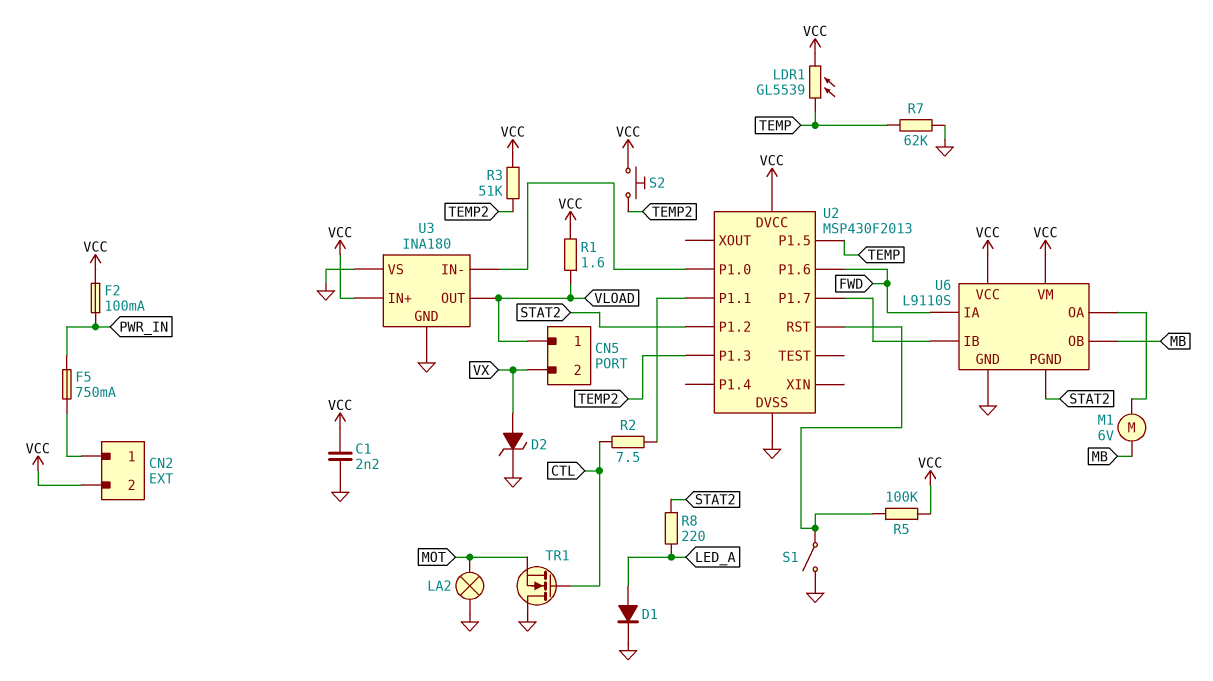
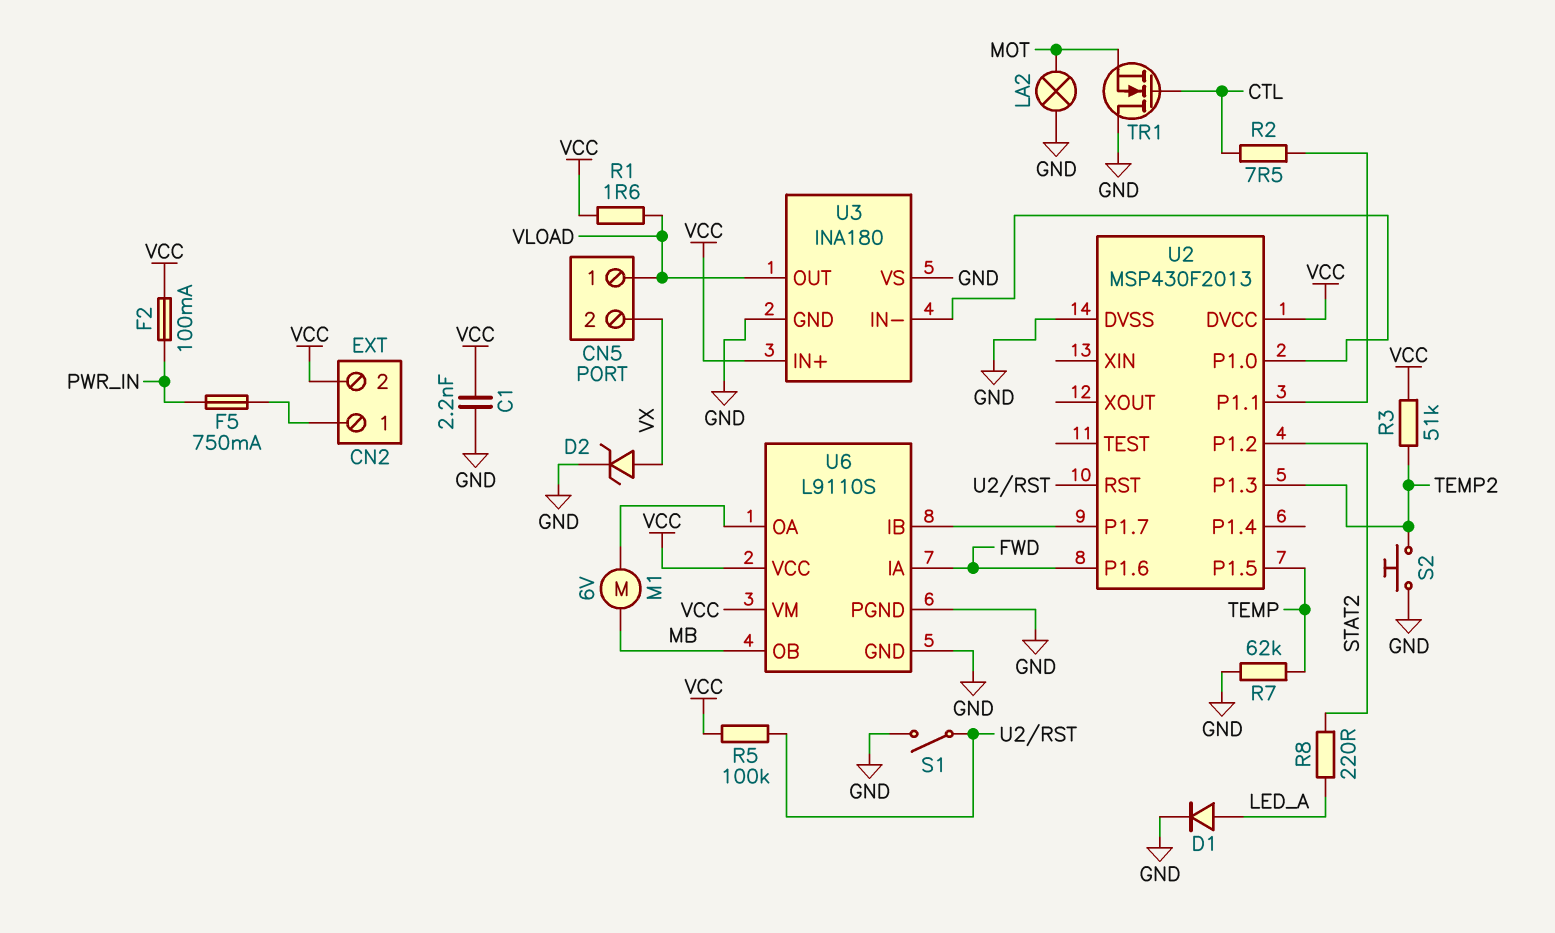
LDR1: GL5539 (TEMP, VCC) -> none
S2: button (TEMP2, VCC) -> button (GND, TEMP2)
U6 pin PGND: STAT2 -> GND

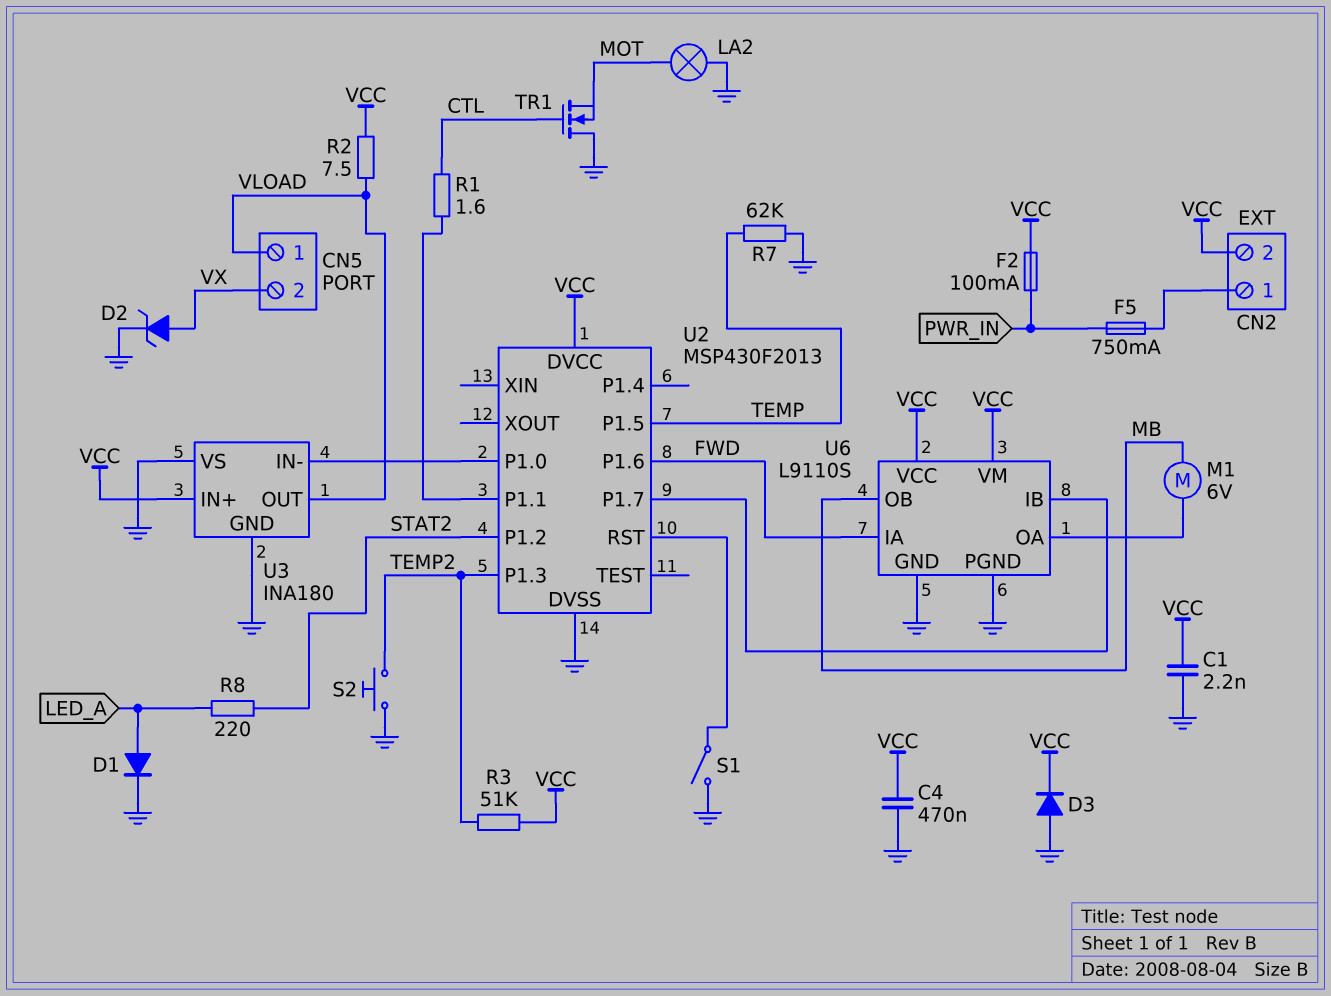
C4: none -> 470nF (GND, VCC)
D3: none -> diode (A GND, K VCC)
R1: 1.6 (VCC, VLOAD) -> 1.6 (CTL, U2/P1.1)
R2: 7.5 (CTL, U2/P1.1) -> 7.5 (VCC, VLOAD)
R5: 100k (U2/RST, VCC) -> none

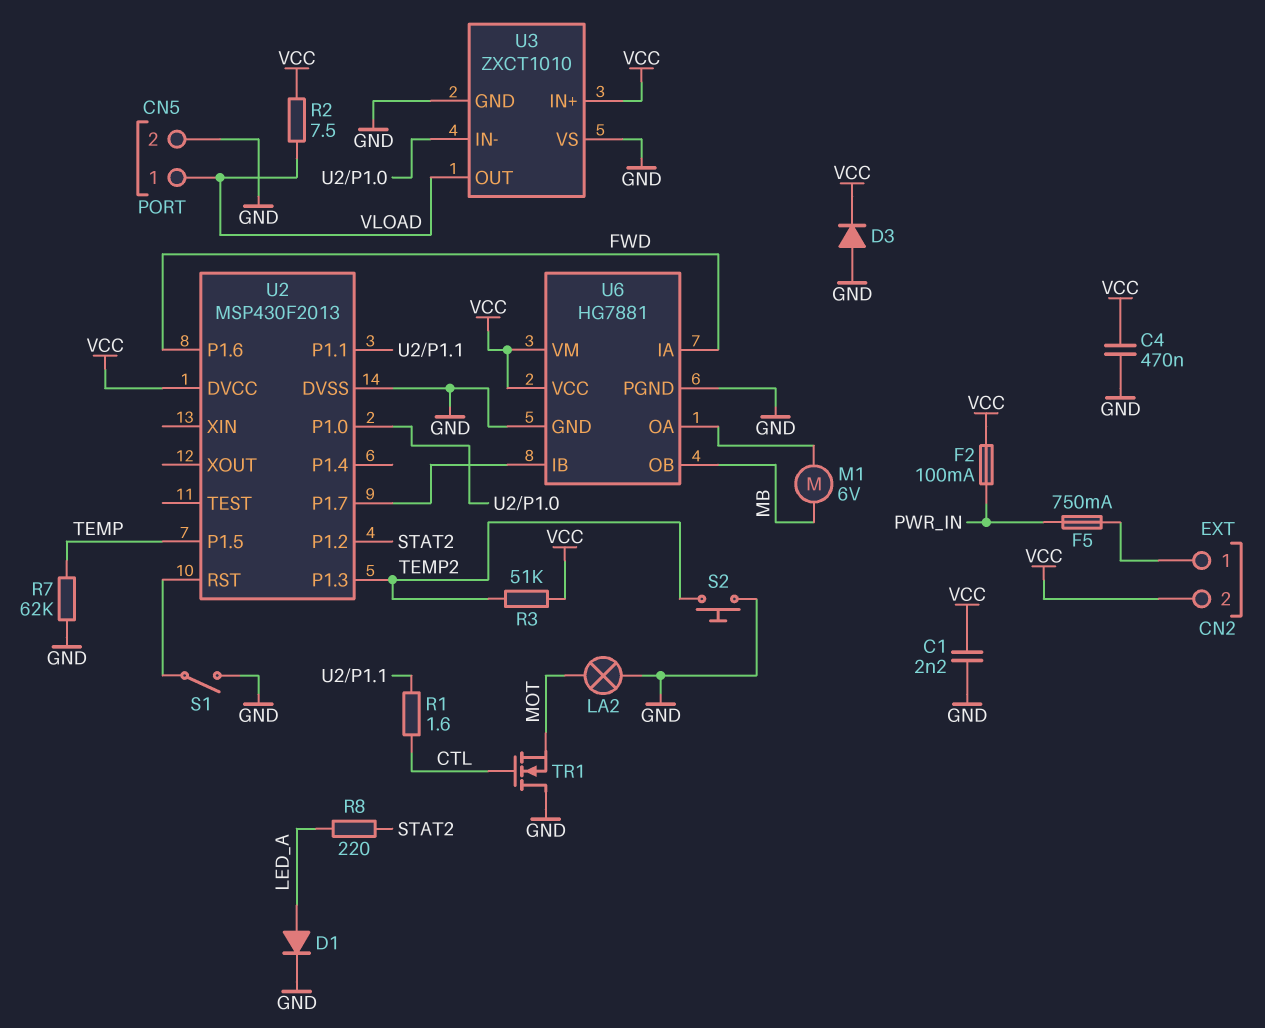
CN5 pin 2: VX -> GND
D2: zener (A VX, K GND) -> none
U3: INA180 -> ZXCT1010
U6: L9110S -> HG7881

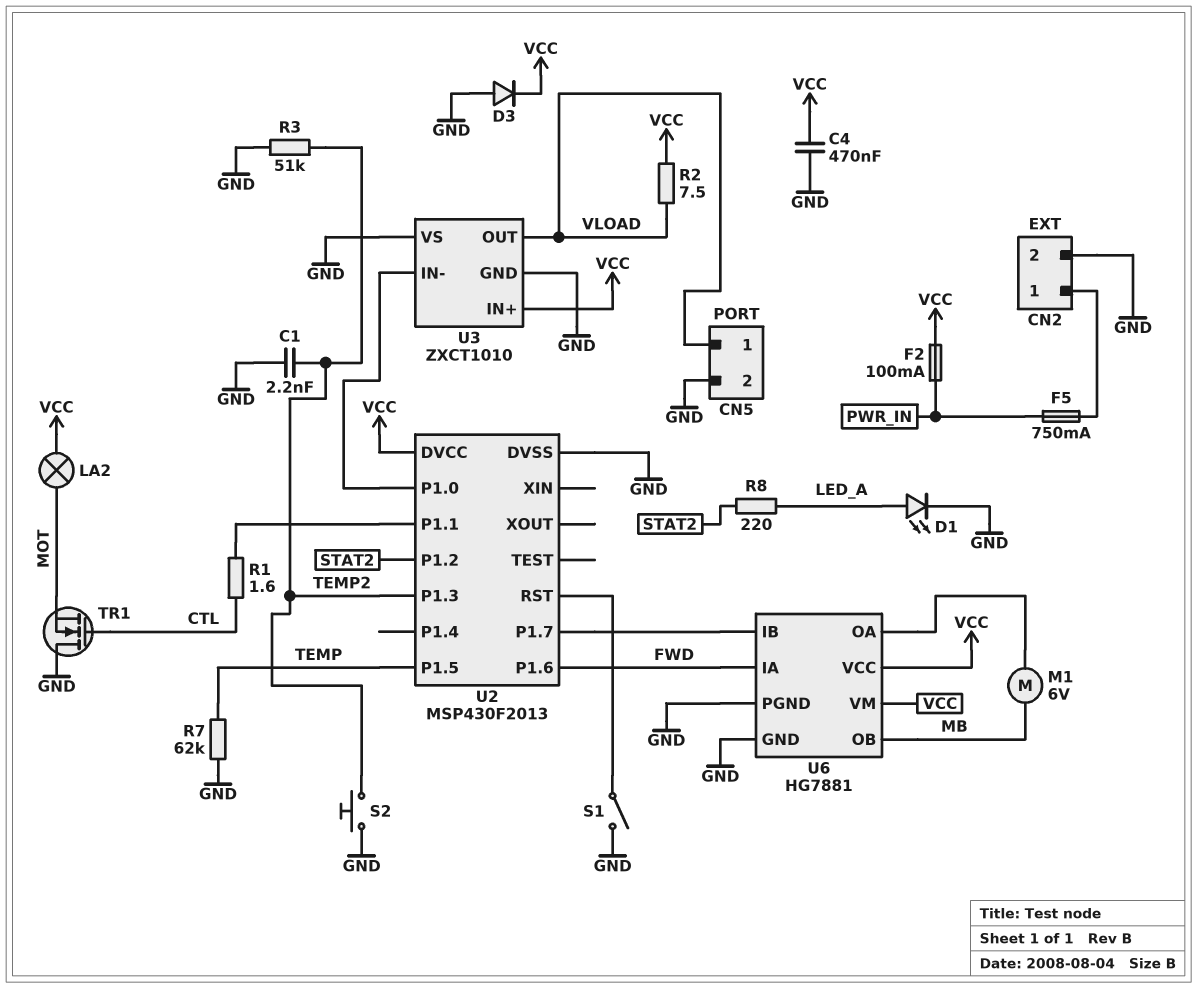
C1: 2.2nF (GND, VCC) -> 2.2nF (GND, TEMP2)
CN2 pin 2: VCC -> GND
D1: diode (A LED_A, K GND) -> LED (A LED_A, K GND)
LA2: lamp (GND, MOT) -> lamp (MOT, VCC)
R3: 51k (TEMP2, VCC) -> 51k (GND, TEMP2)

